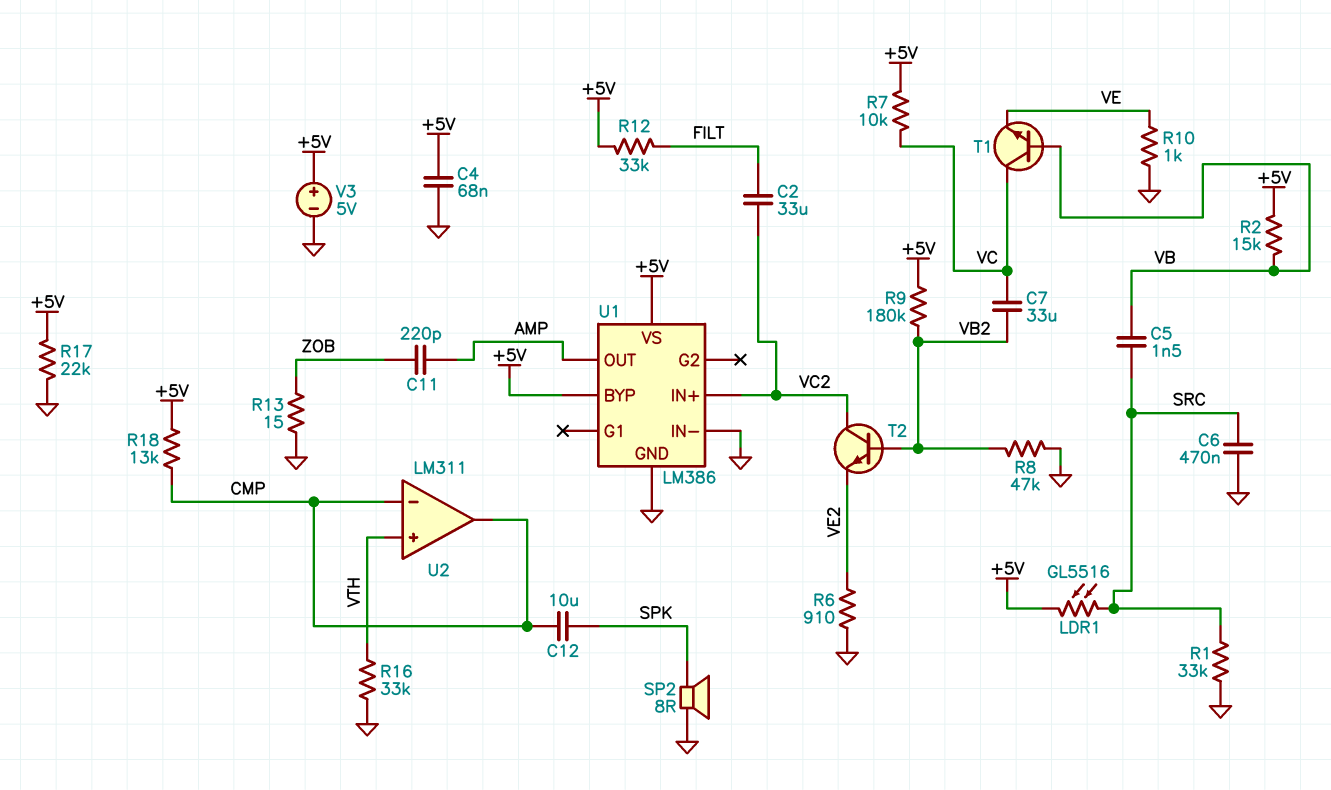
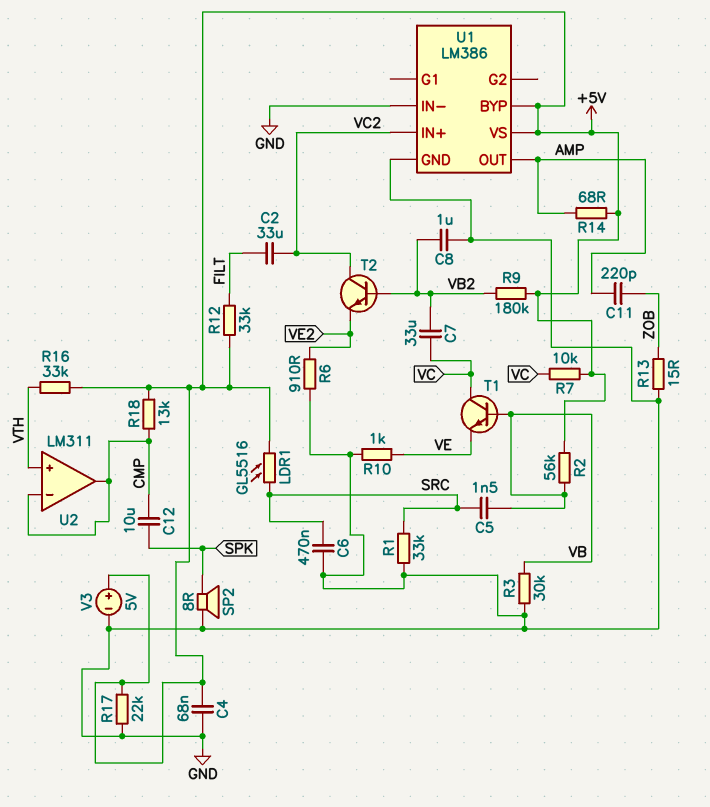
C8: none -> 1uF (GND, VB2)
R2: 15k (+5V, VB) -> 56k (+5V, VB)
R3: none -> 30k (GND, VB)
R8: 47k (GND, VB2) -> none
R14: none -> 68 (+5V, AMP)
R16: 33k (GND, VTH) -> 33k (+5V, VTH)

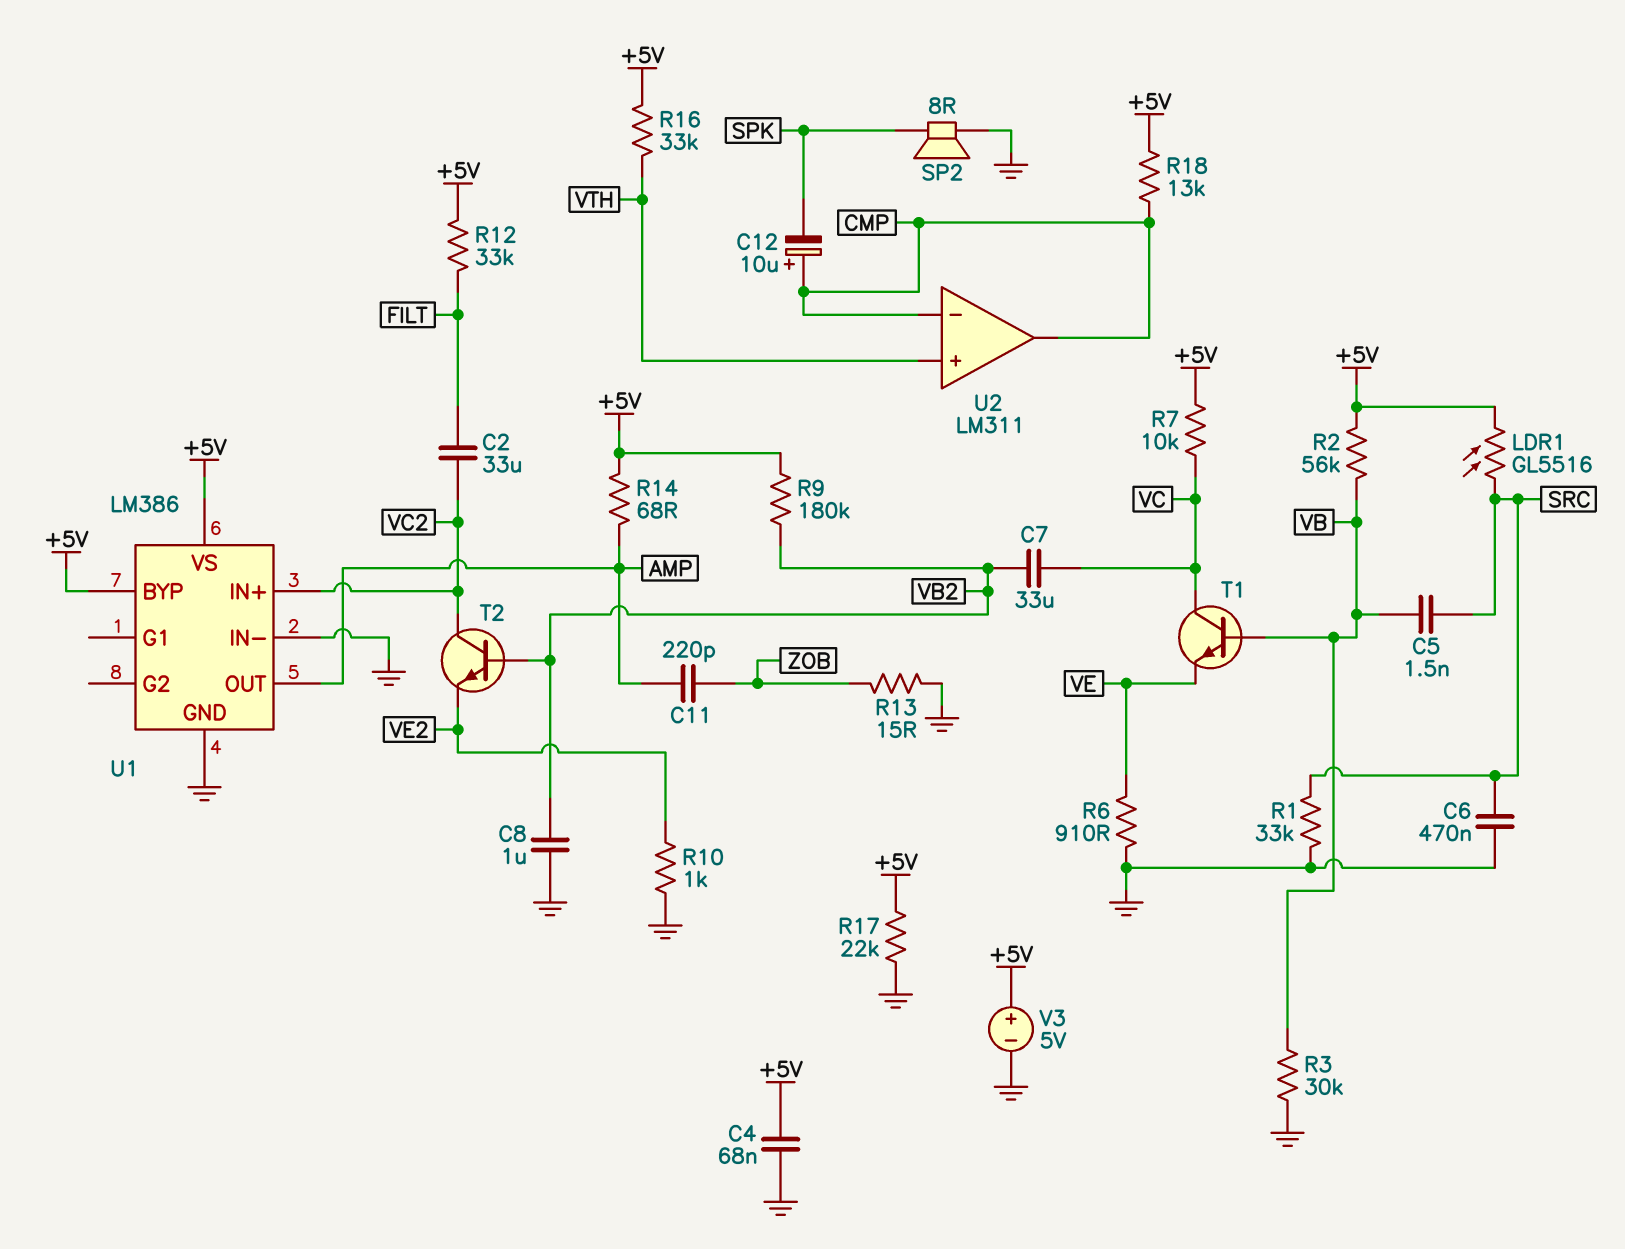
C12: 10uF (CMP, SPK) -> 10uF (plus CMP, minus SPK)
R6: 910 (GND, VE2) -> 910 (GND, VE)
R10: 1k (GND, VE) -> 1k (GND, VE2)

